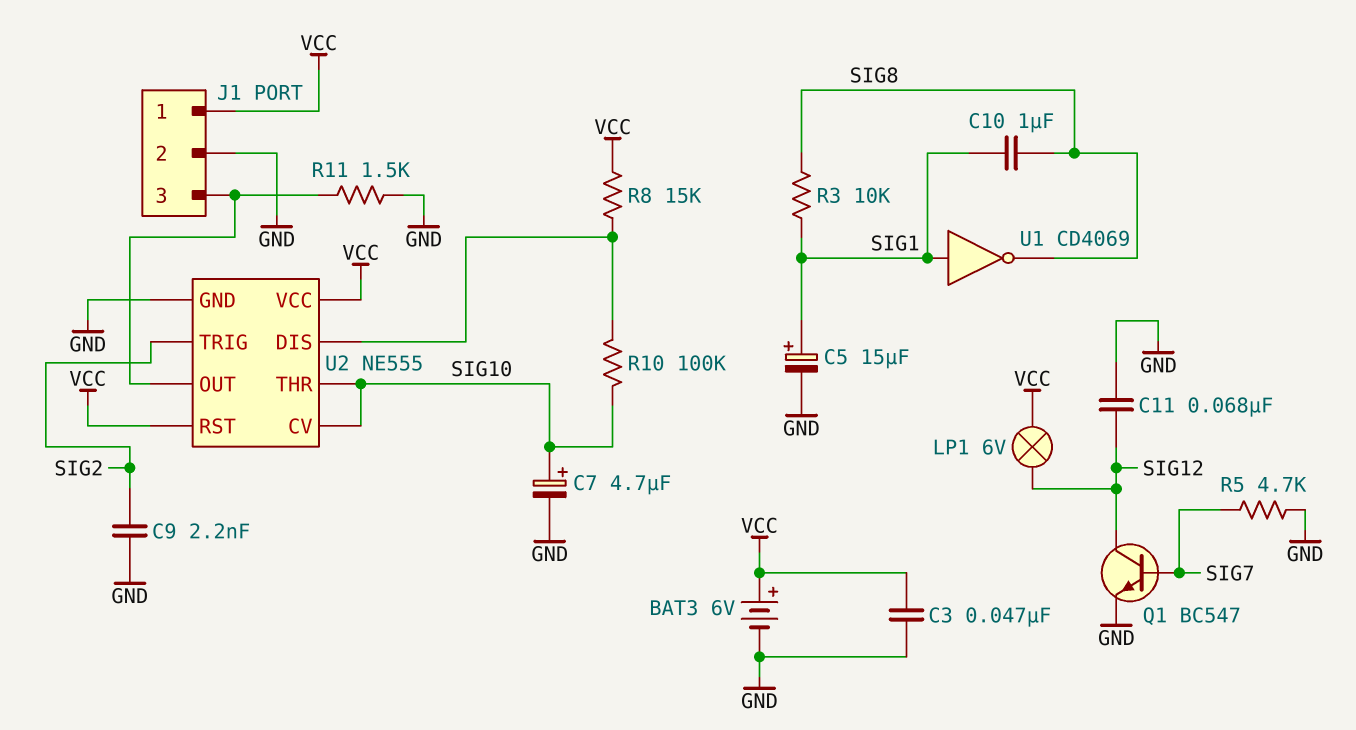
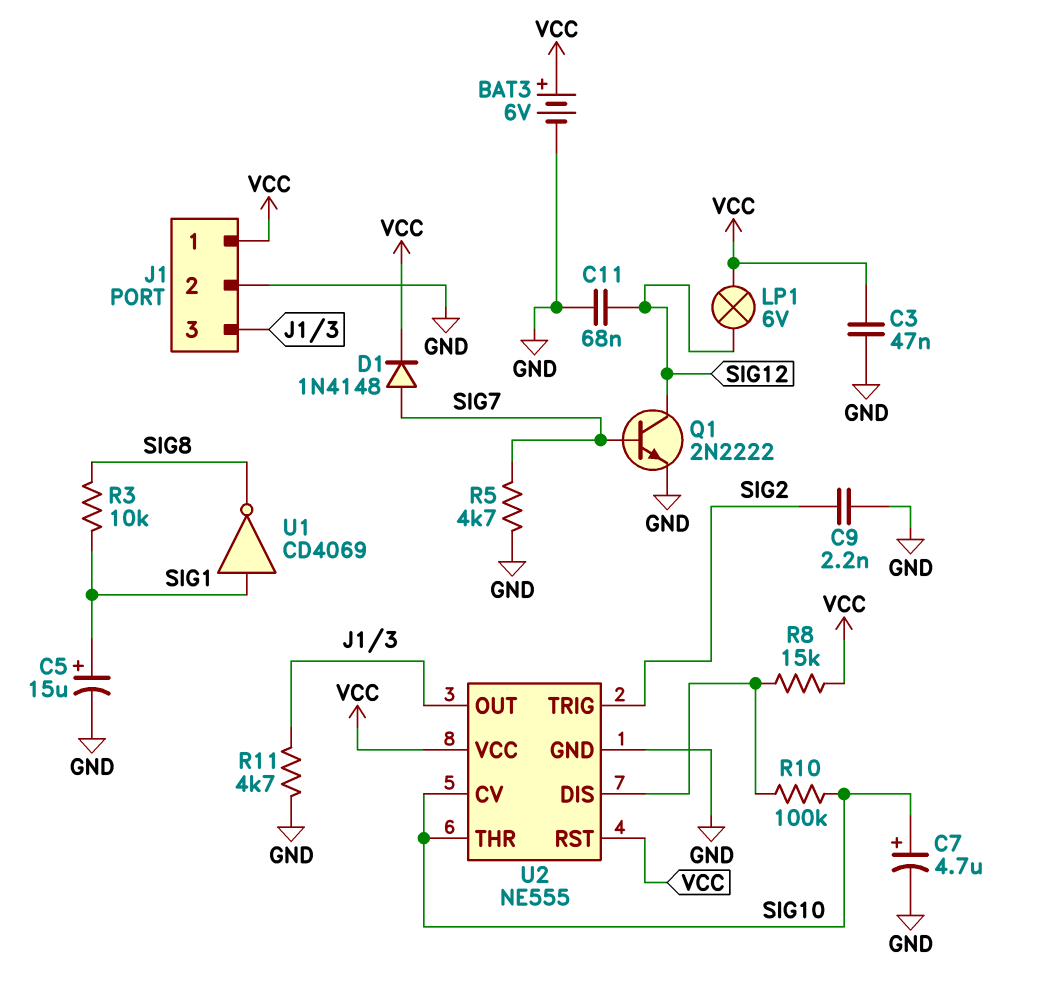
C10: 1uF (SIG1, SIG8) -> none
D1: none -> diode 1N4148 (A SIG7, K VCC)
Q1: NPN BC547 (B SIG7, C SIG12, E GND) -> NPN 2N2222 (B SIG7, C SIG12, E GND)
R11: 1.5k (GND, J1/3) -> 4.7k (GND, J1/3)

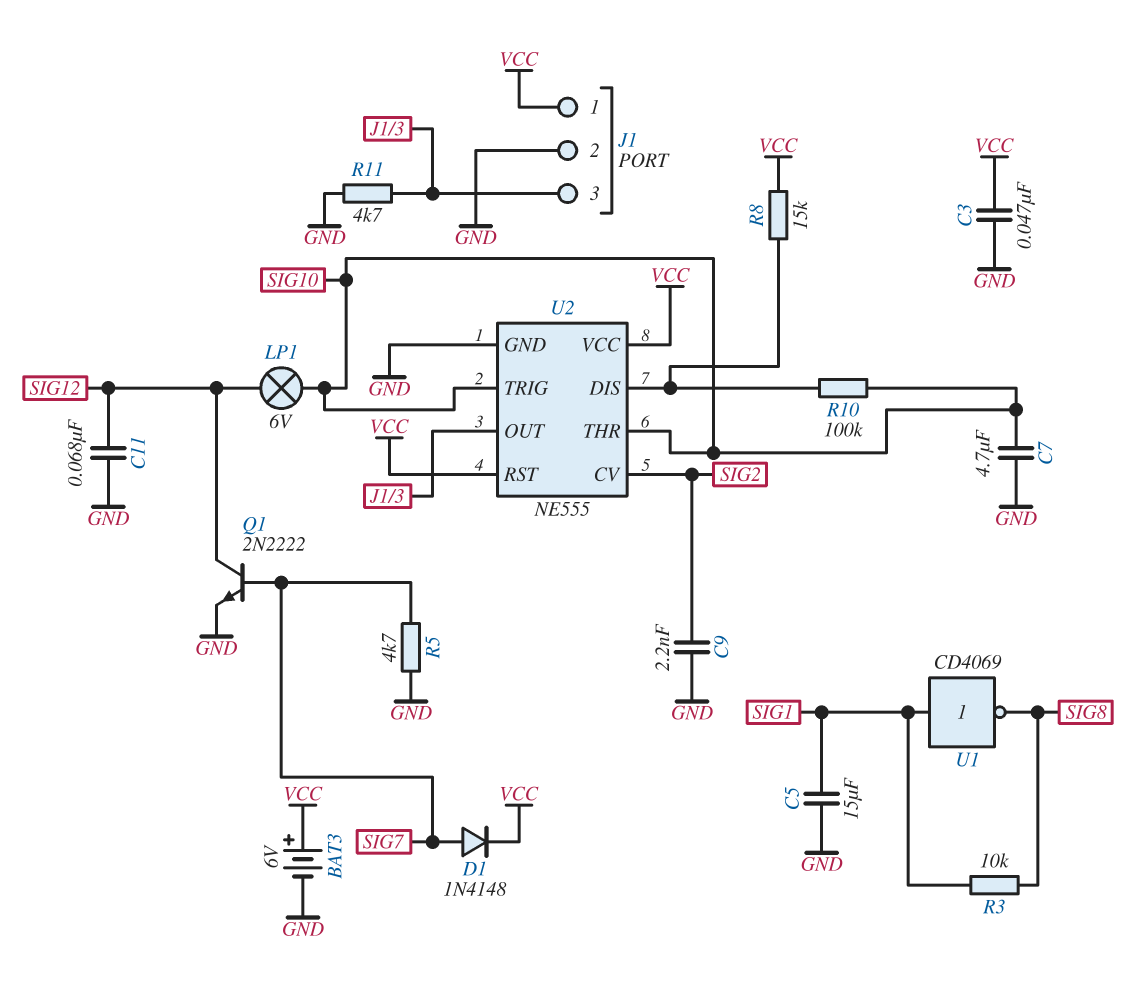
C5: 15uF (plus SIG1, minus GND) -> 15uF (GND, SIG1)
C7: 4.7uF (plus SIG10, minus GND) -> 4.7uF (GND, SIG10)
LP1: lamp 6V (SIG12, VCC) -> lamp 6V (SIG10, SIG12)
U2 pin CV: SIG10 -> SIG2
U2 pin TRIG: SIG2 -> SIG10

